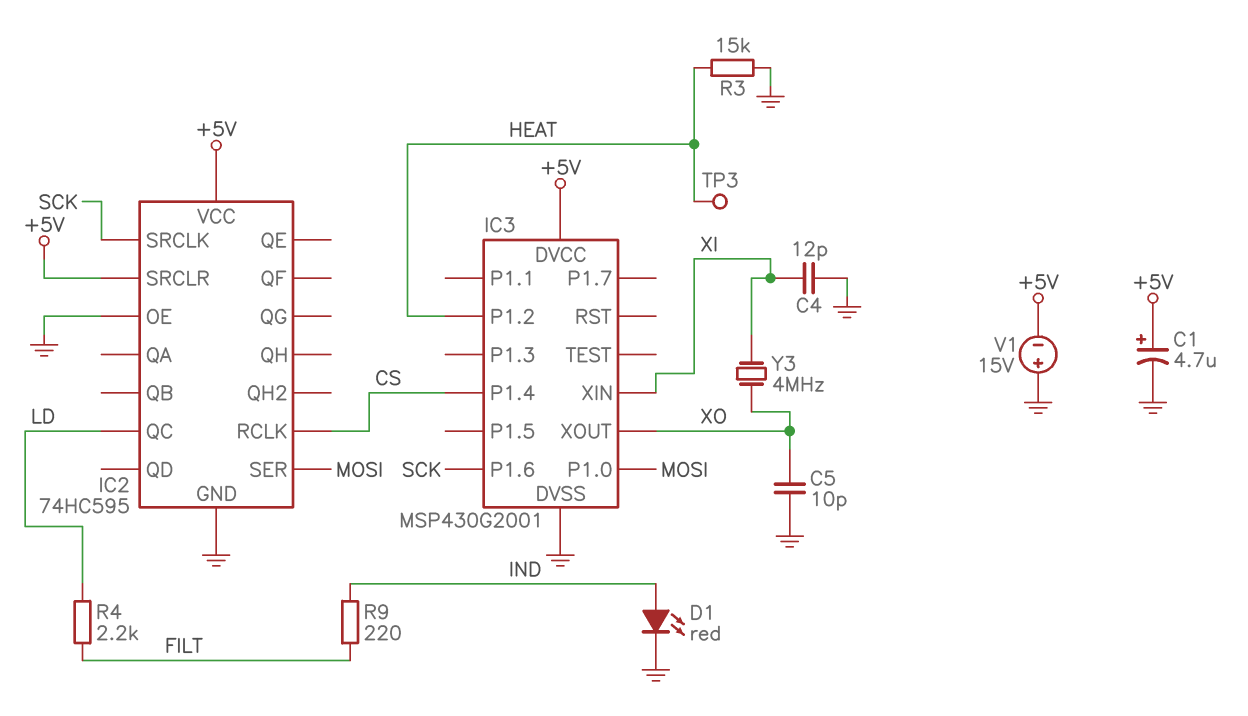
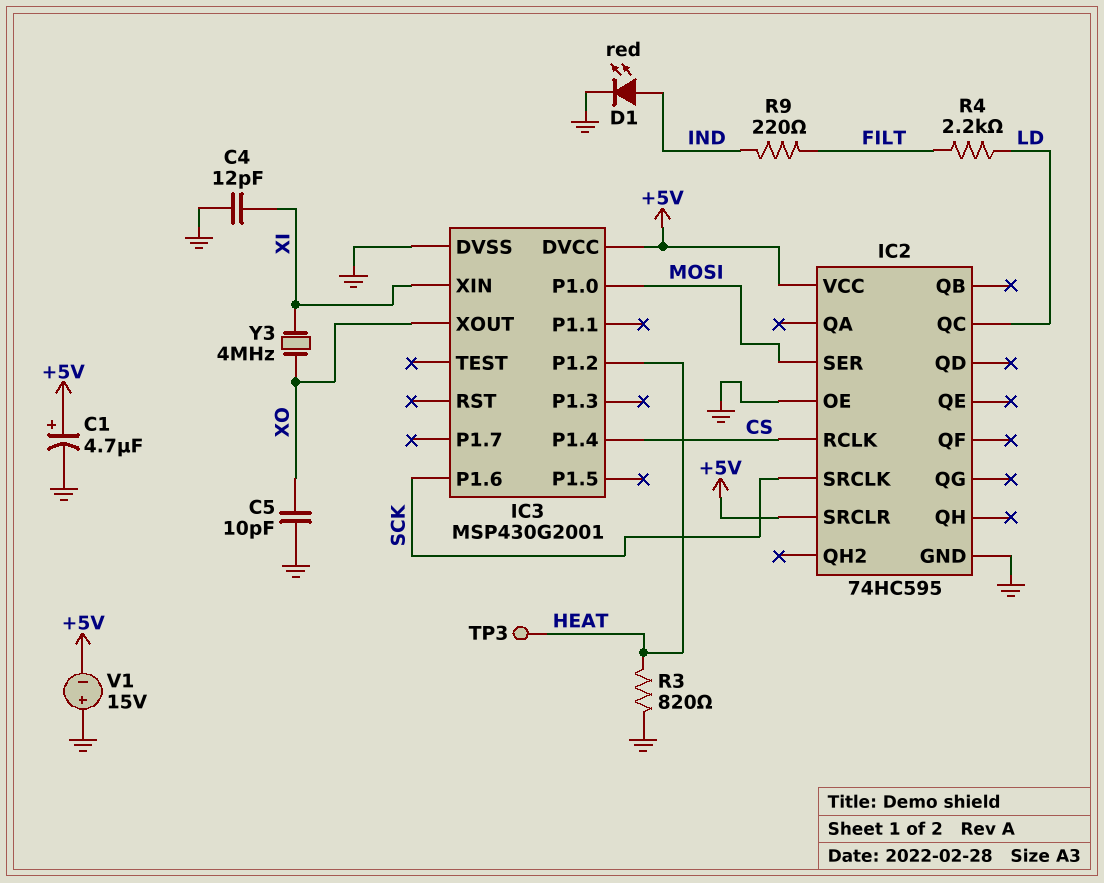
R3: 15k (GND, HEAT) -> 820 (GND, HEAT)

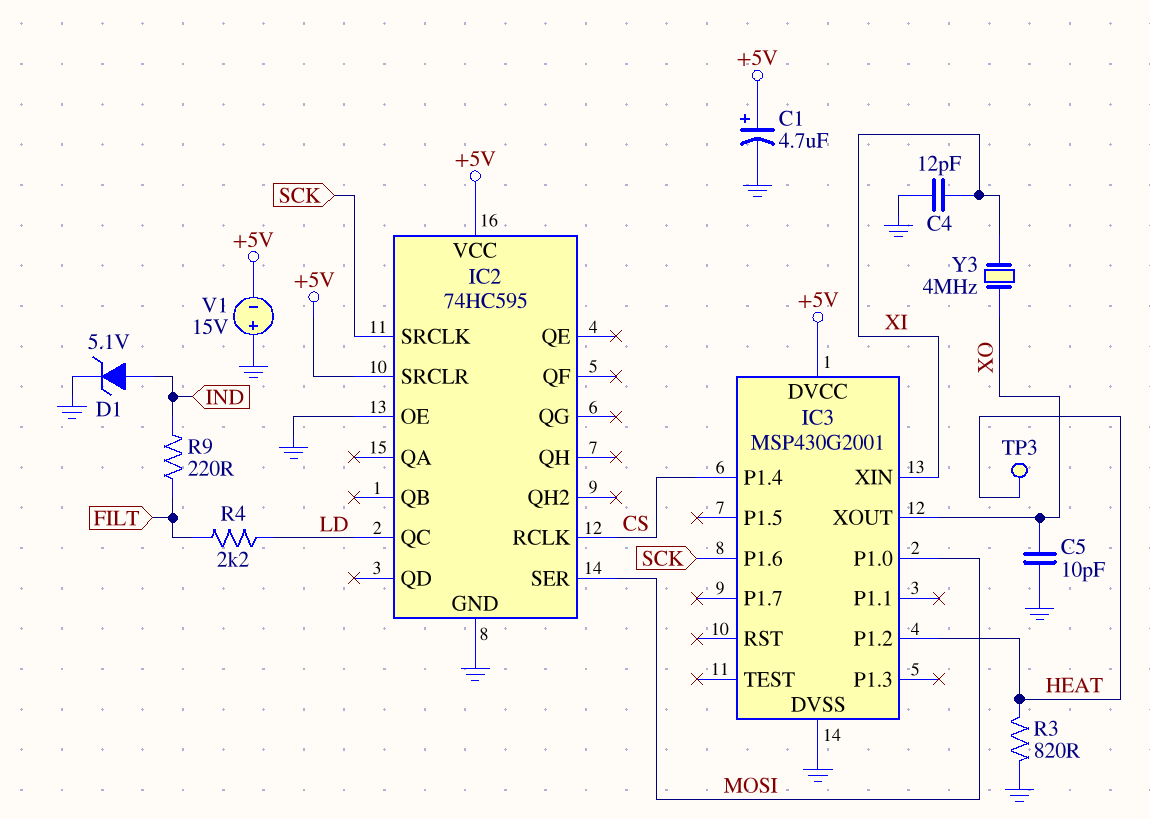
D1: LED red (A IND, K GND) -> zener 5.1V (A IND, K GND)

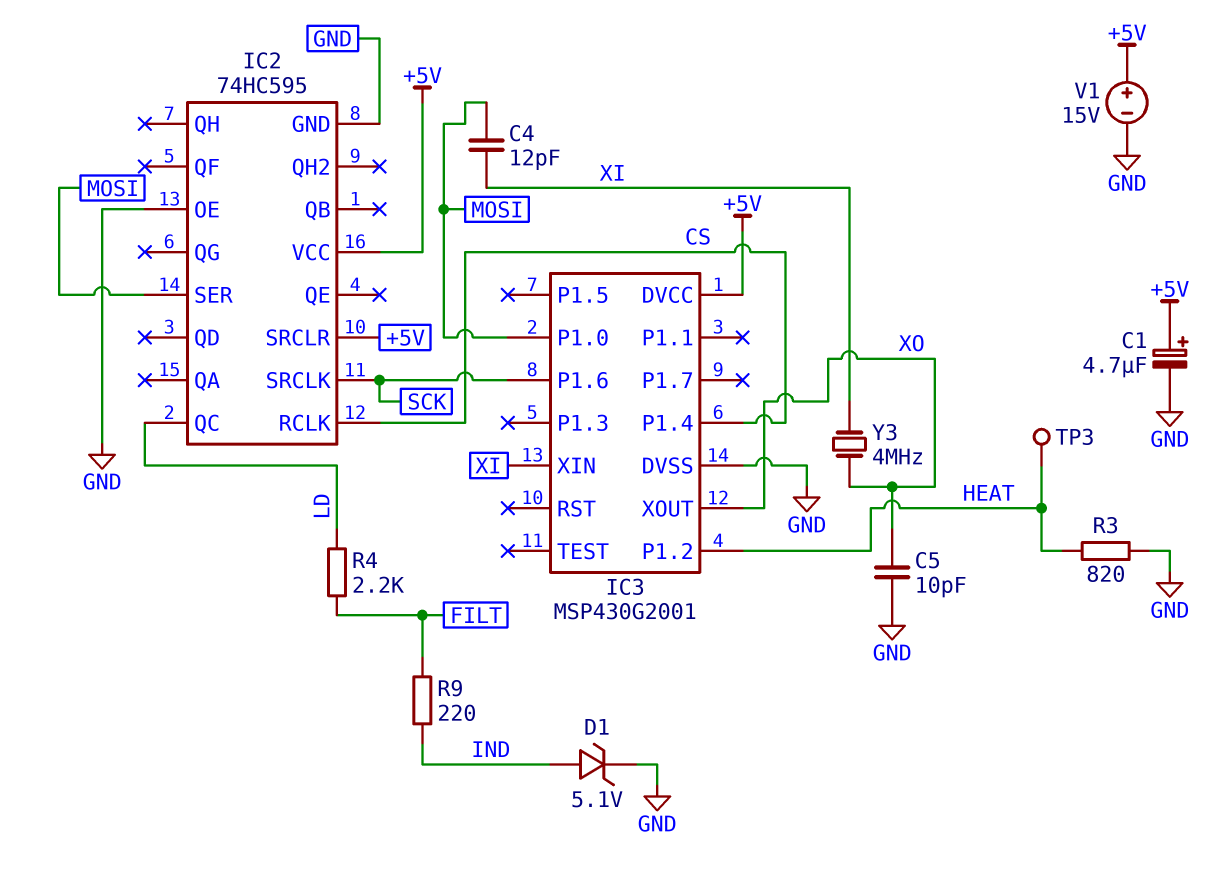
C4: 12pF (GND, XI) -> 12pF (MOSI, XI)
V1: 15V (plus GND, minus +5V) -> 15V (plus +5V, minus GND)

